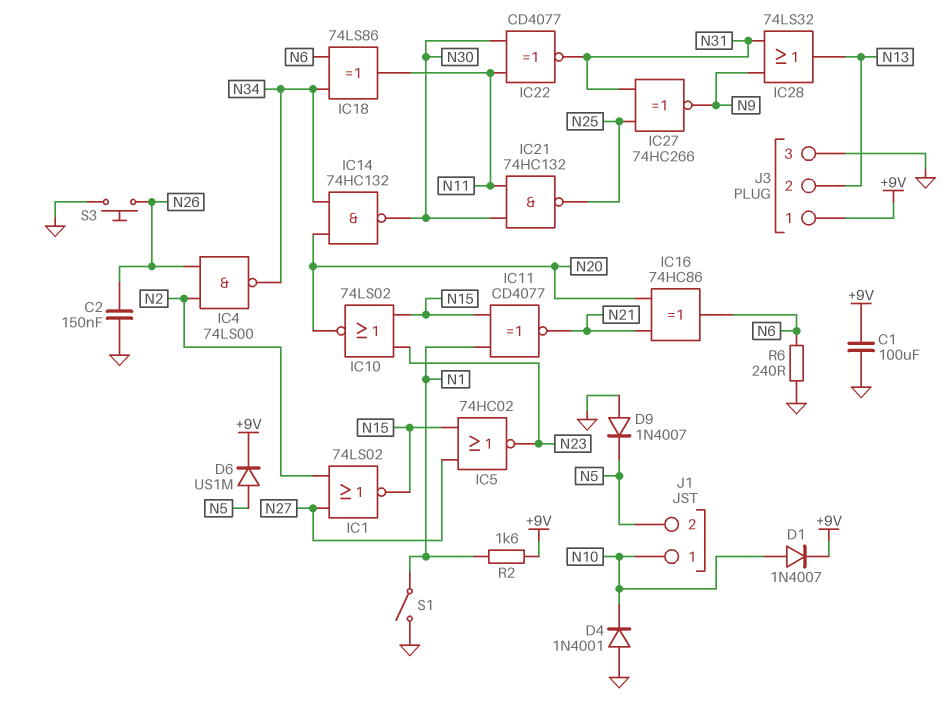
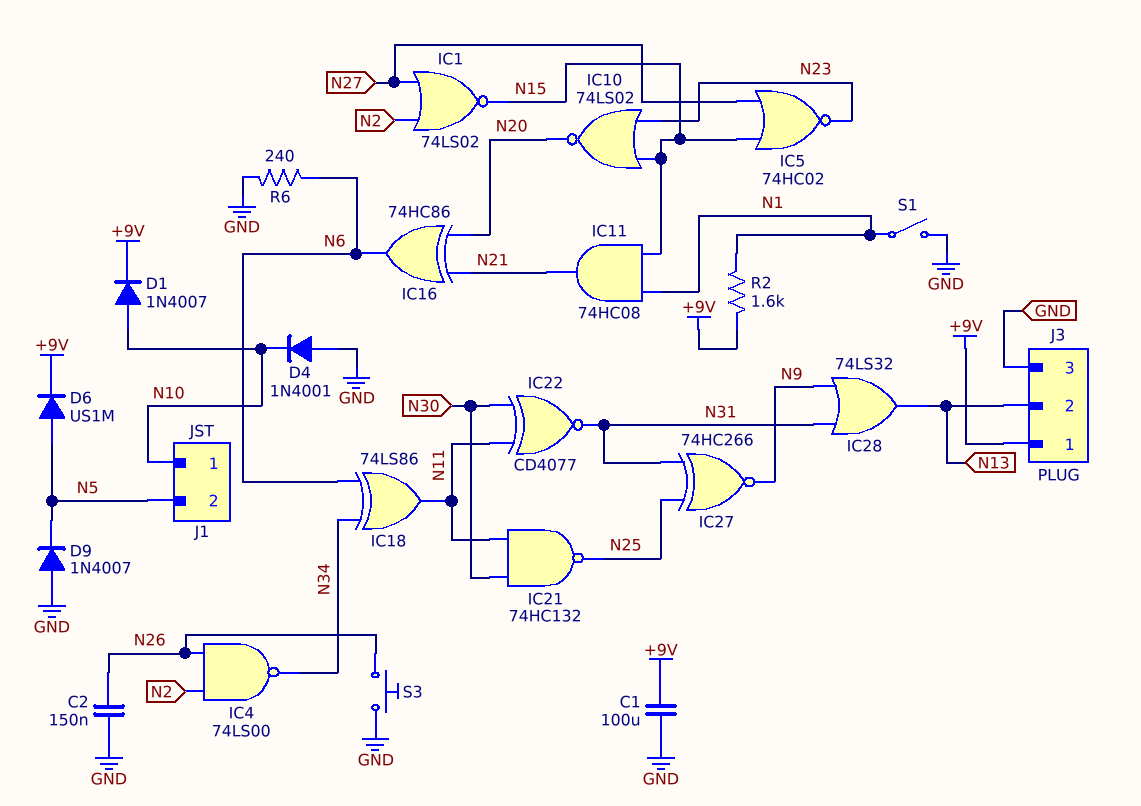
IC11: XNOR CD4077 (in N1, in N15, out N21) -> AND 74HC08 (in N1, in N15, out N21)
IC14: NAND 74HC132 (in N20, in N34, out N30) -> none

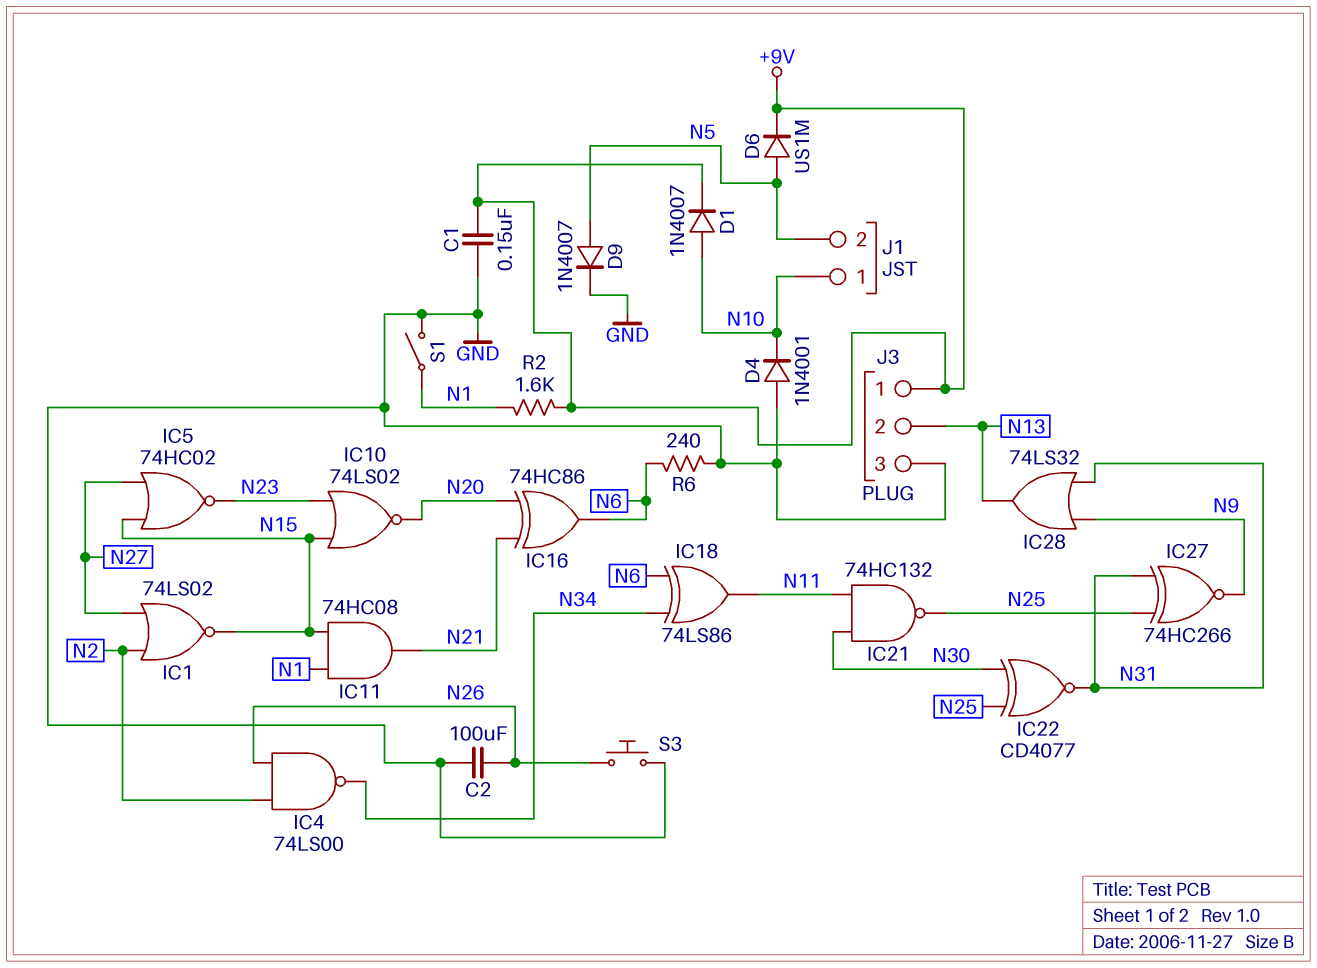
C1: 100uF (+9V, GND) -> 150nF (+9V, GND)
C2: 150nF (GND, N26) -> 100uF (GND, N26)
D9: diode 1N4007 (A GND, K N5) -> diode 1N4007 (A N5, K GND)
IC22: XNOR CD4077 (in N11, in N30, out N31) -> XNOR CD4077 (in N25, in N30, out N31)

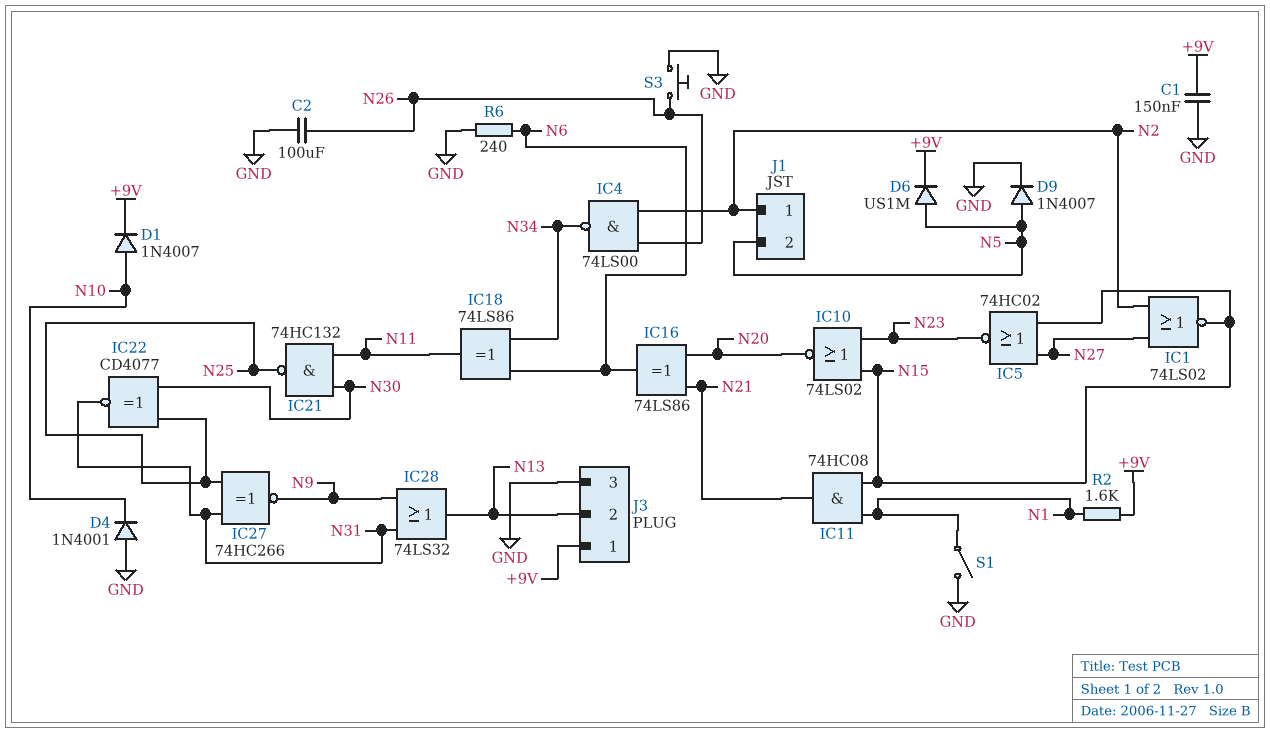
IC16: XOR 74HC86 (in N20, in N21, out N6) -> XOR 74LS86 (in N20, in N21, out N6)
J1 pin 1: N10 -> N2

